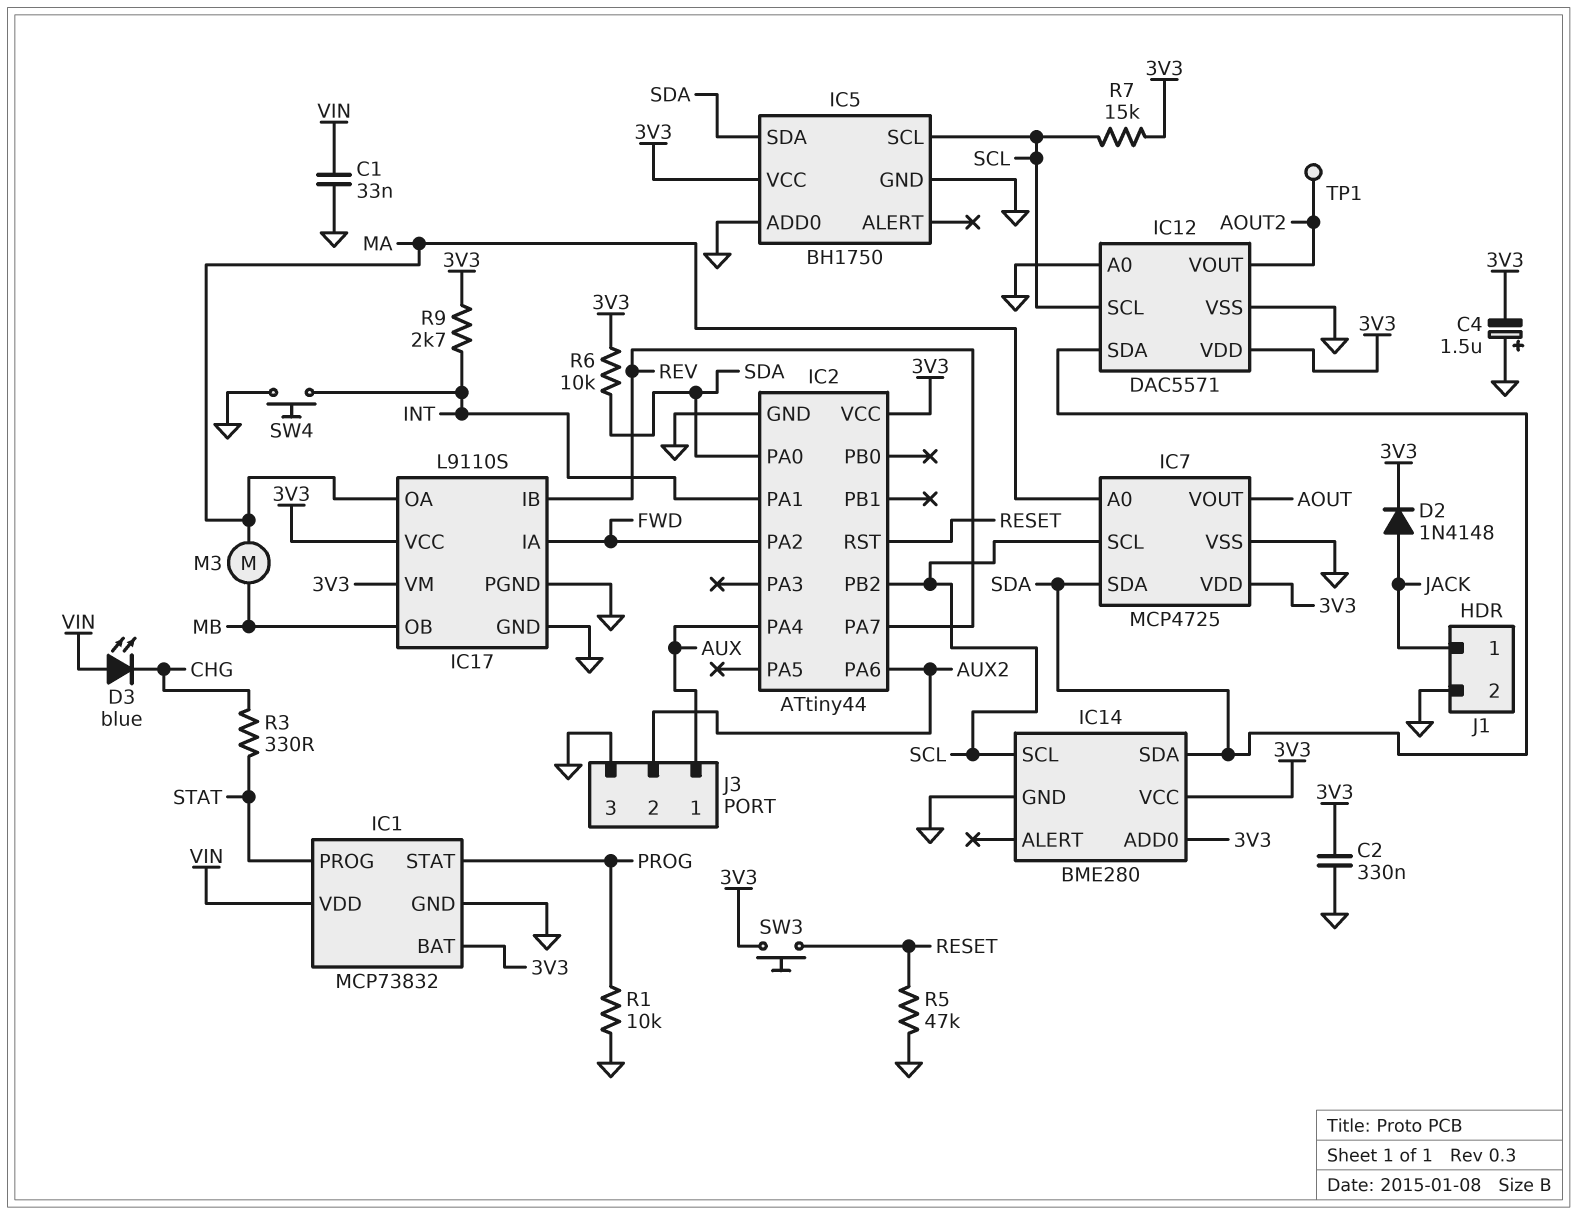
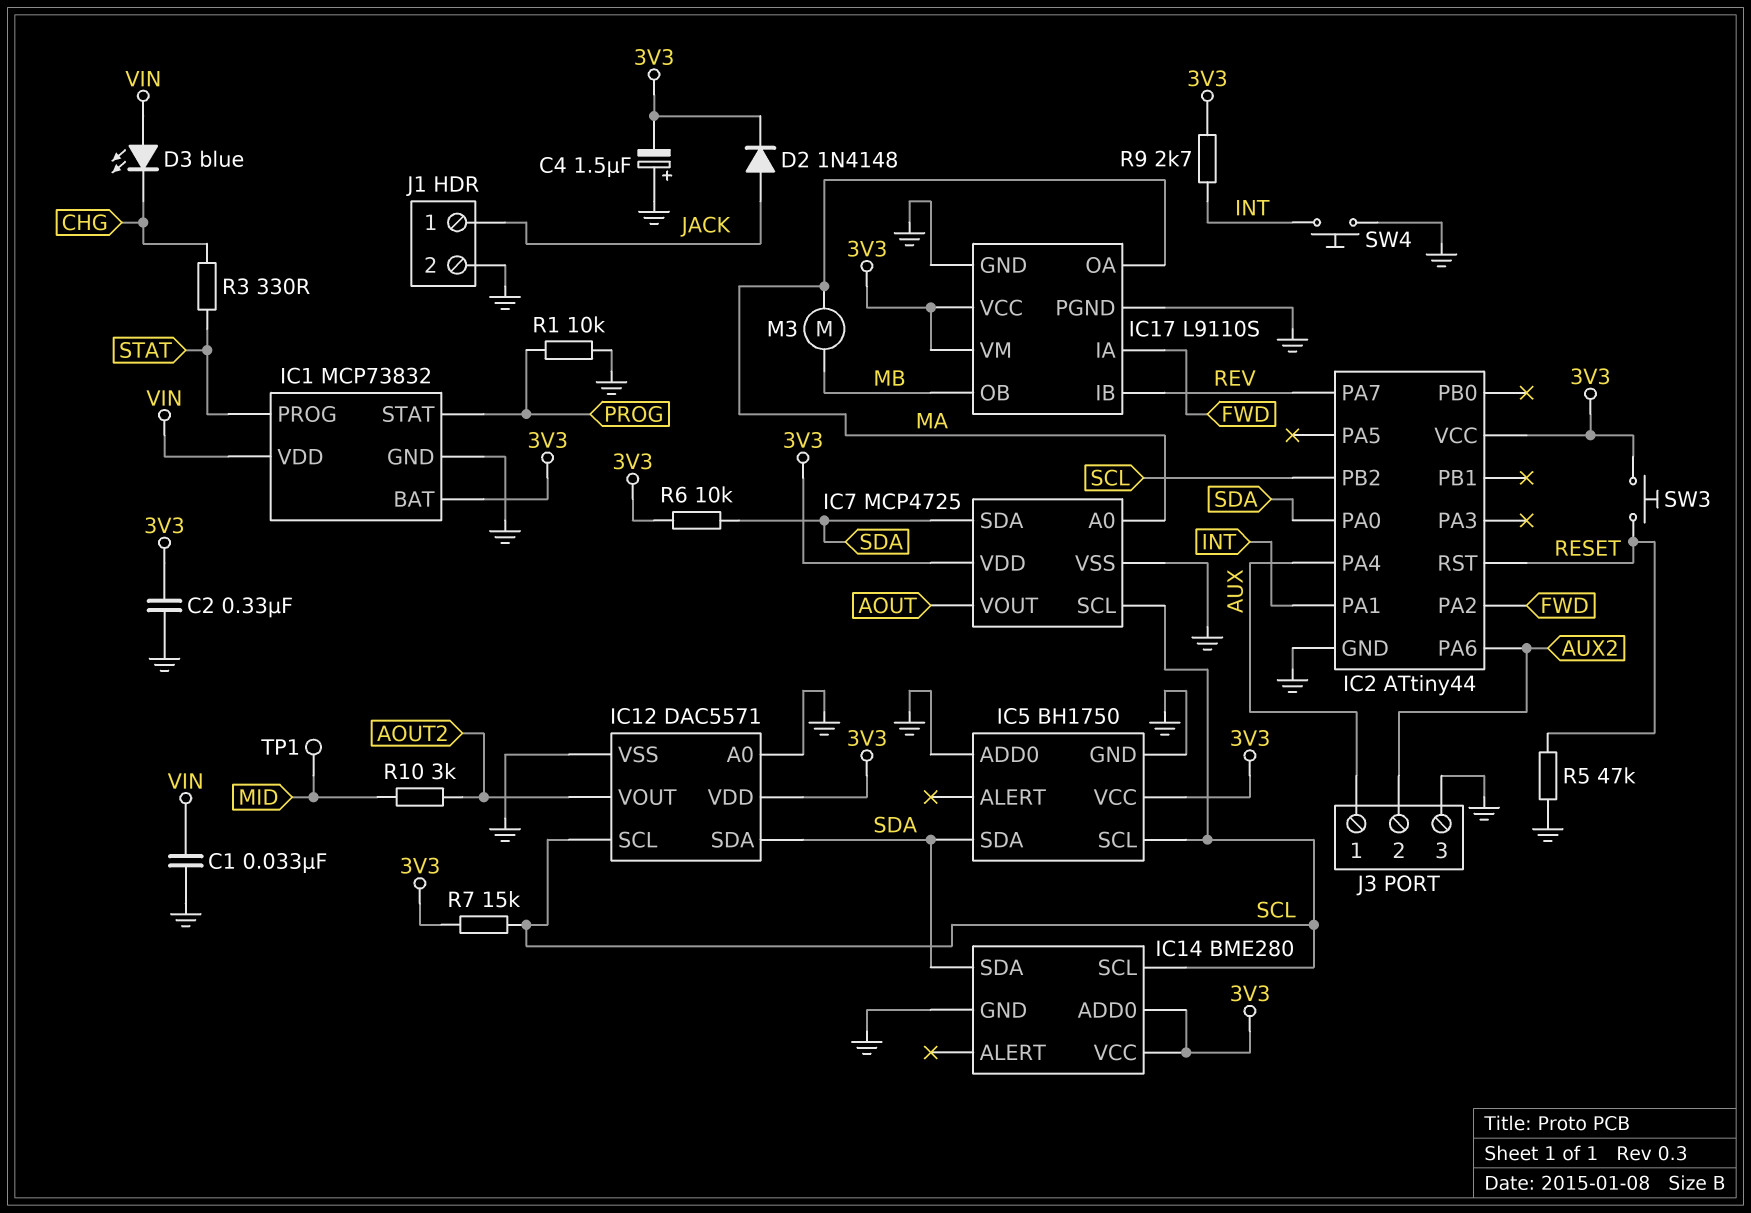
R10: none -> 3k (AOUT2, MID)
TP1: test point (AOUT2) -> test point (MID)

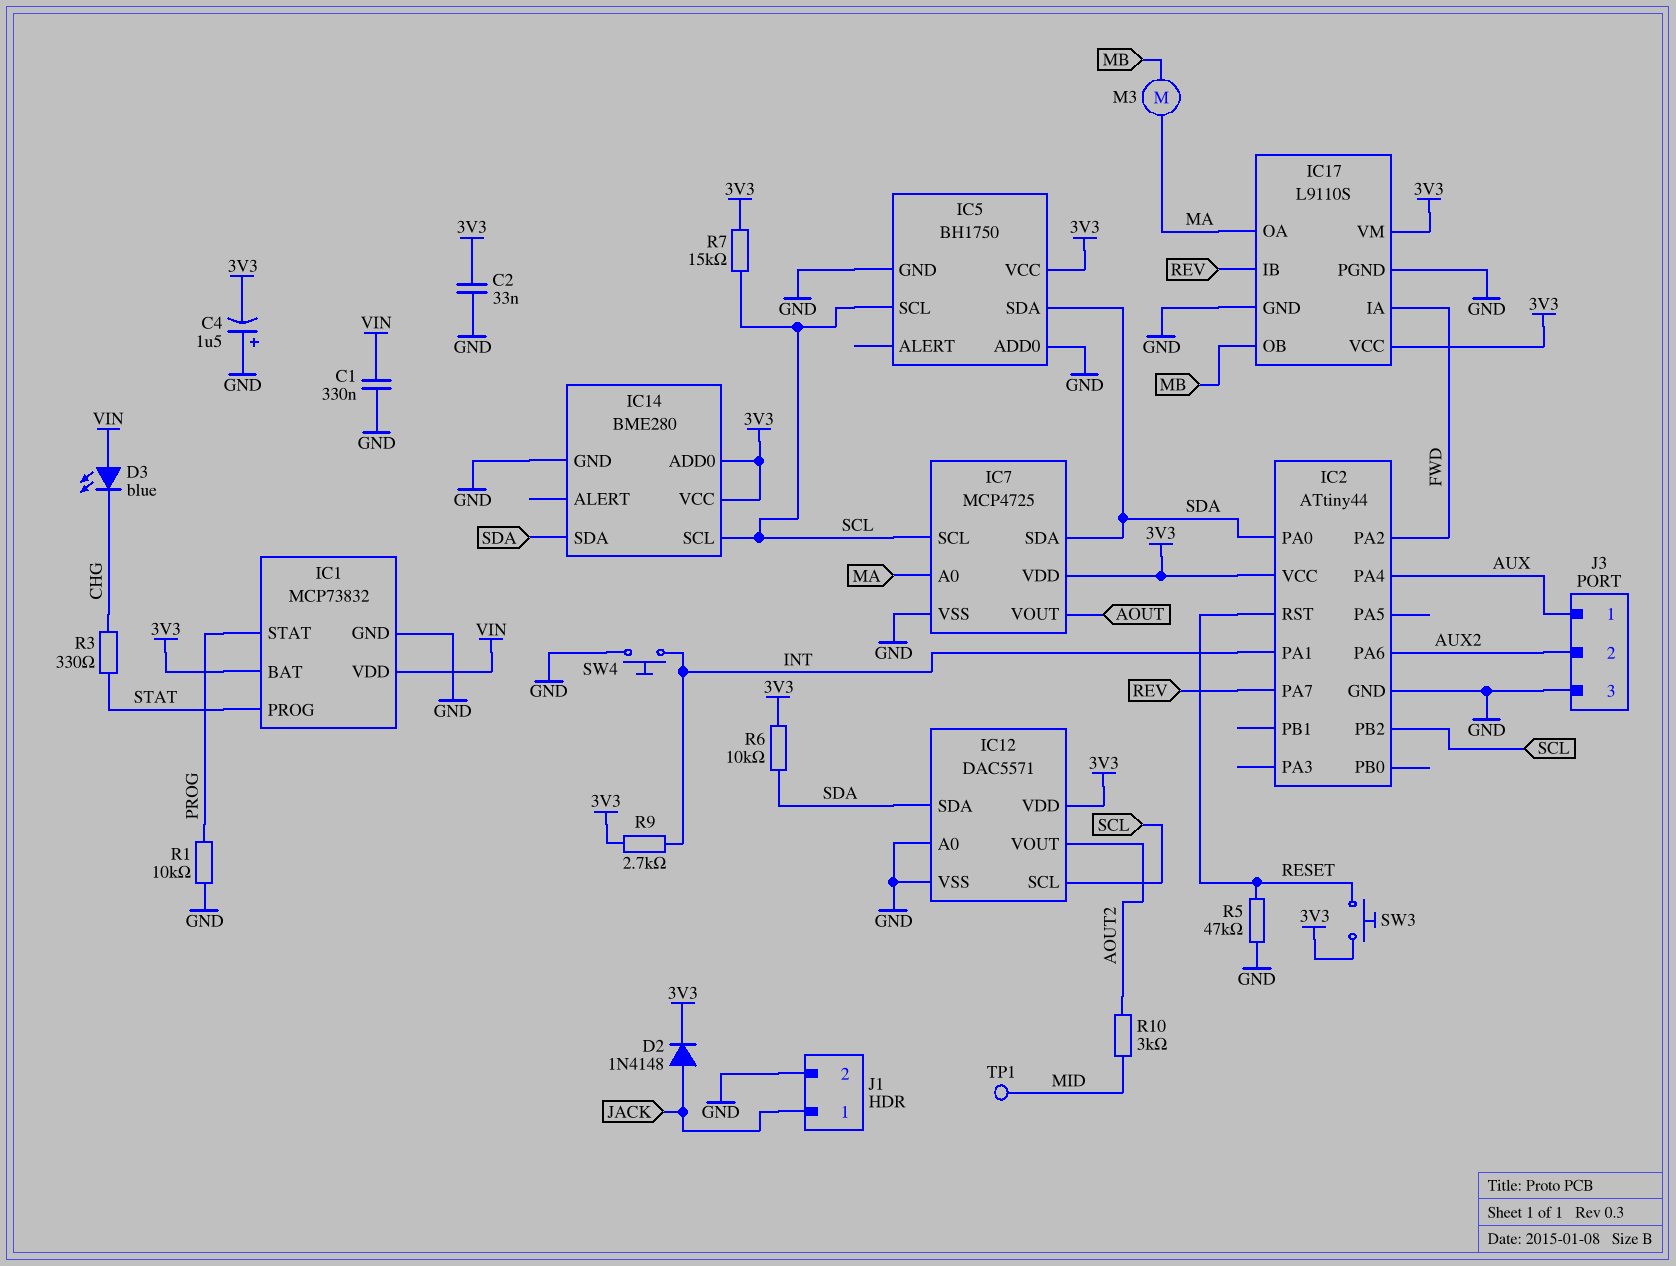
C1: 33nF (GND, VIN) -> 330nF (GND, VIN)
C2: 330nF (3V3, GND) -> 33nF (3V3, GND)

